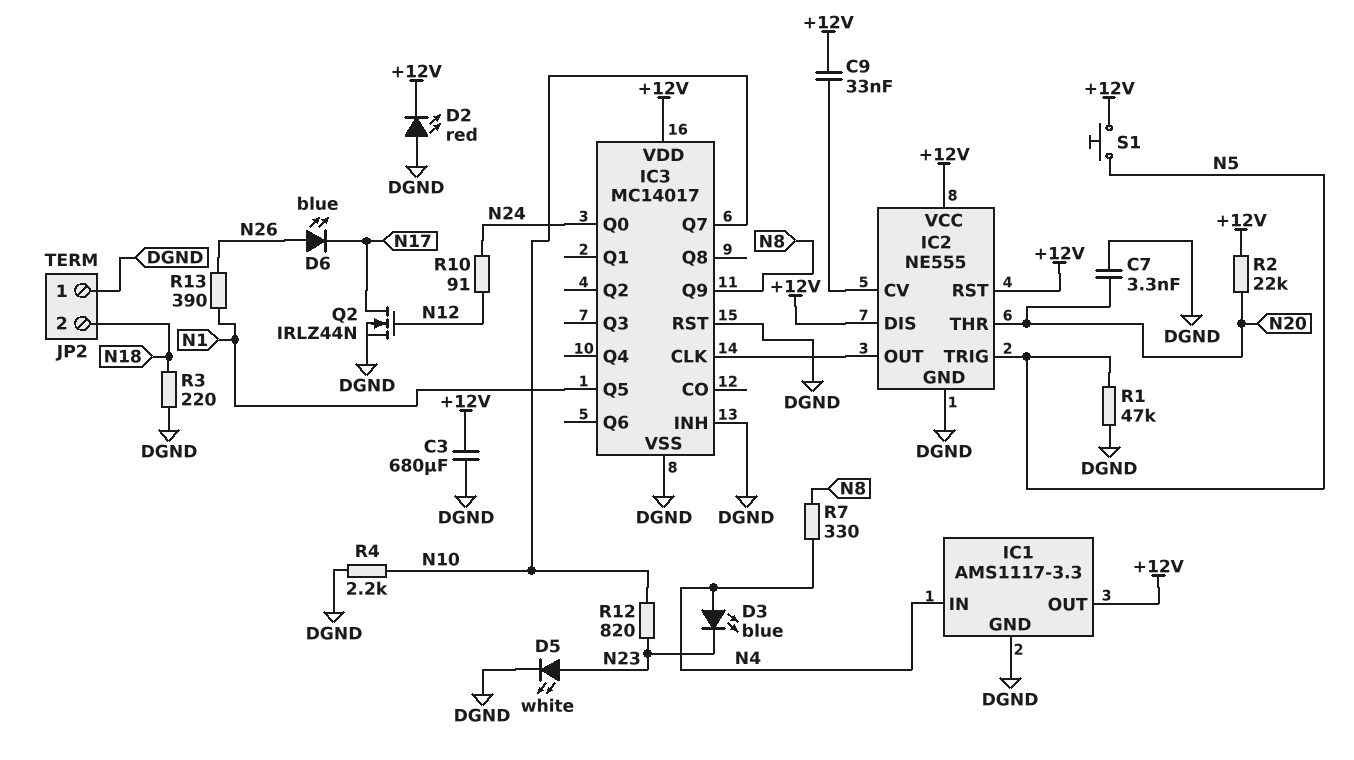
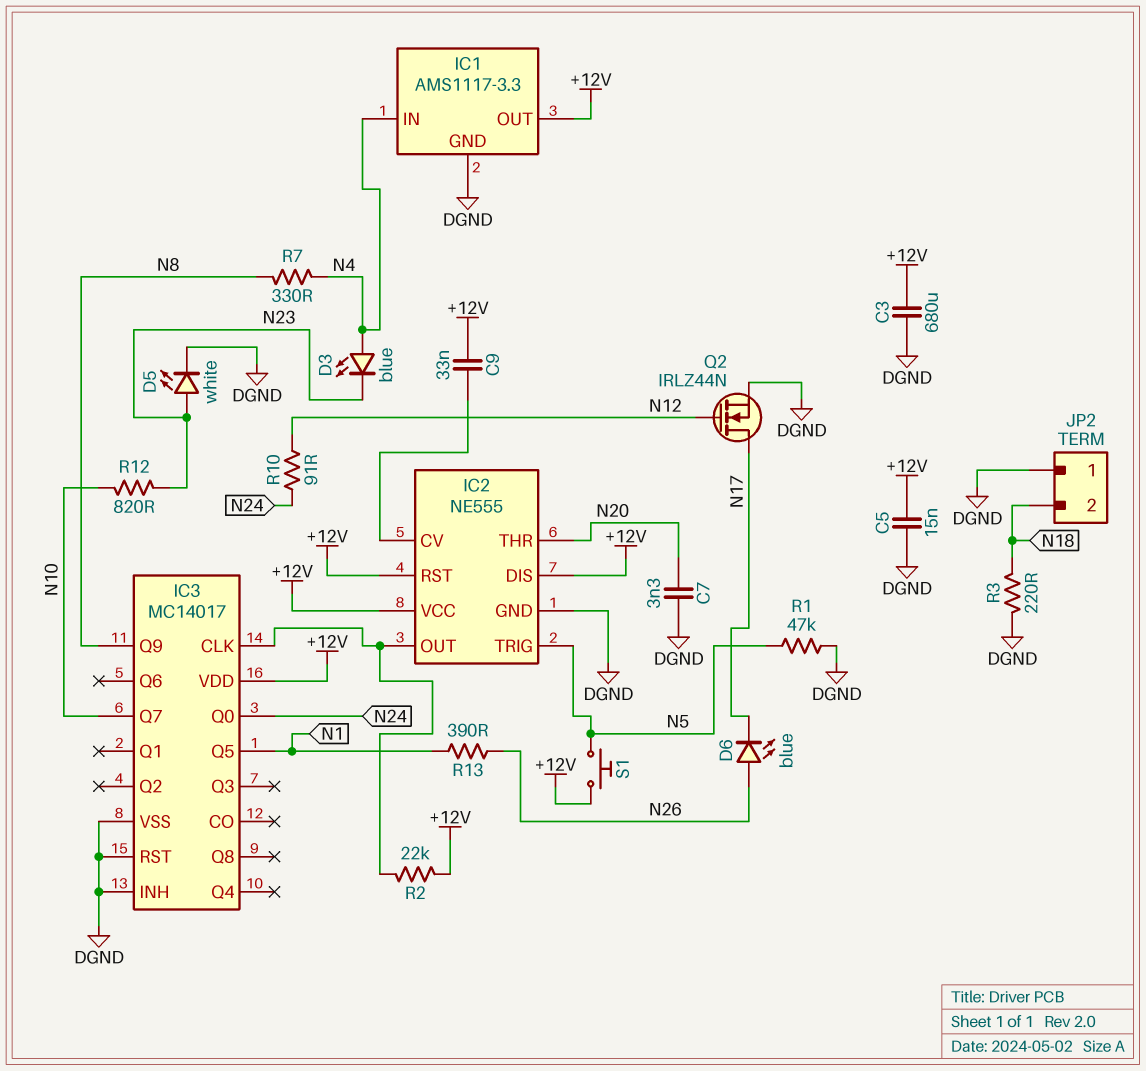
C5: none -> 15nF (+12V, DGND)
D2: LED red (A DGND, K +12V) -> none
R2: 22k (+12V, N20) -> 22k (+12V, IC2/OUT)
R4: 2.2k (DGND, N10) -> none

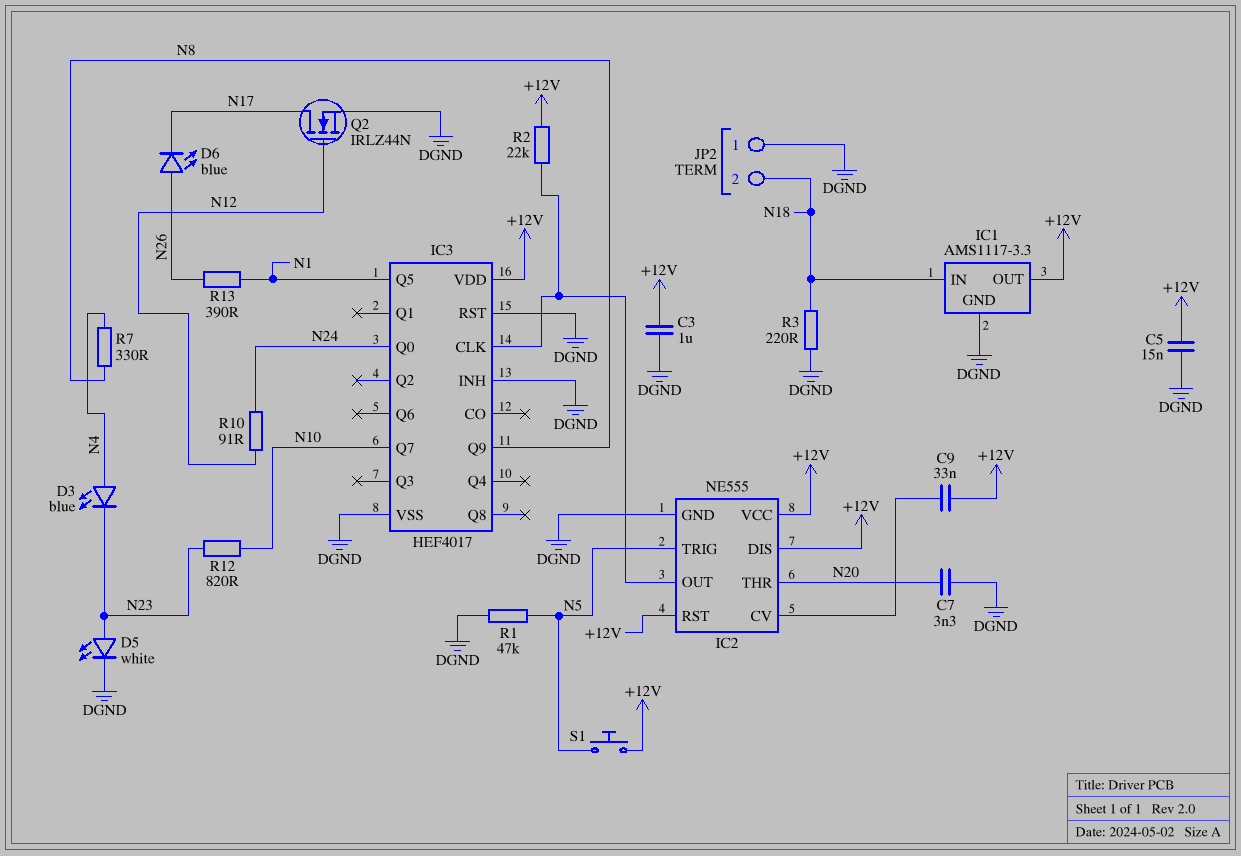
C3: 680uF (+12V, DGND) -> 1uF (+12V, DGND)
IC1 pin IN: N4 -> N18
IC3: MC14017 -> HEF4017

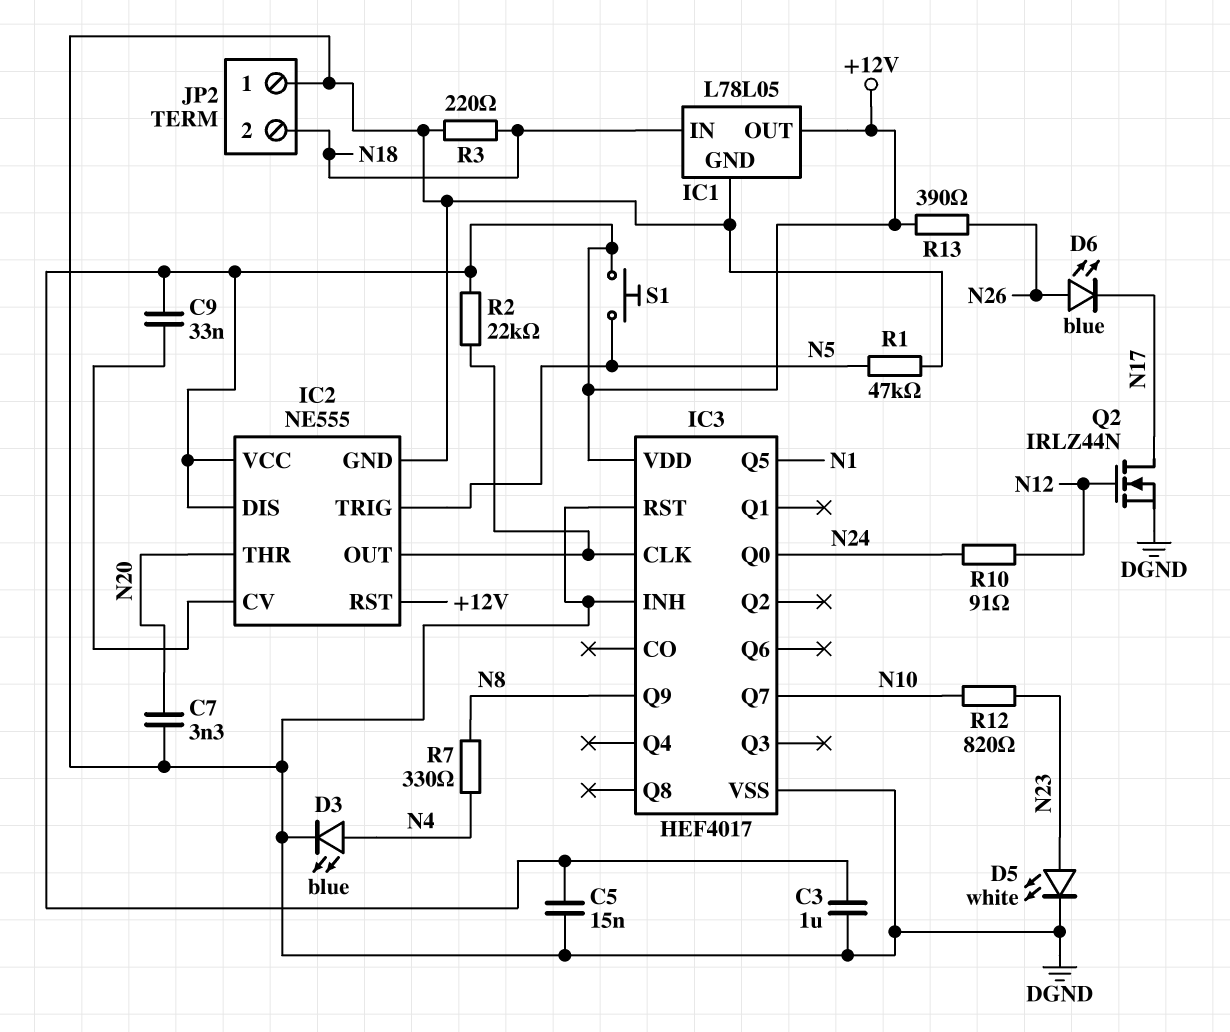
D3: LED blue (A N4, K N23) -> LED blue (A N4, K DGND)
IC1: AMS1117-3.3 -> L78L05
R13: 390 (N1, N26) -> 390 (+12V, N26)

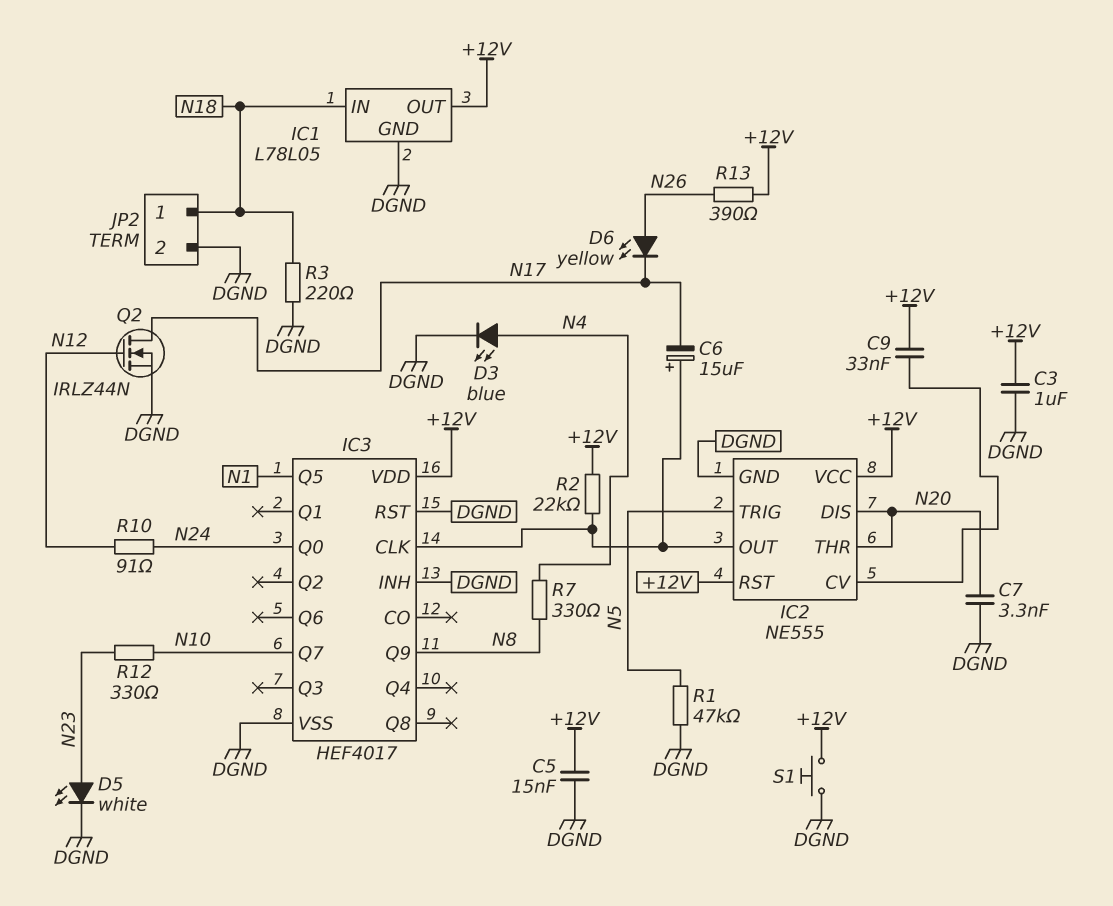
C6: none -> 15uF (plus IC2/OUT, minus N17)
D6: LED blue (A N26, K N17) -> LED yellow (A N26, K N17)
IC2 pin DIS: +12V -> N20
JP2 pin 1: DGND -> N18
JP2 pin 2: N18 -> DGND
R12: 820 (N10, N23) -> 330 (N10, N23)
S1: button (+12V, N5) -> button (+12V, DGND)

